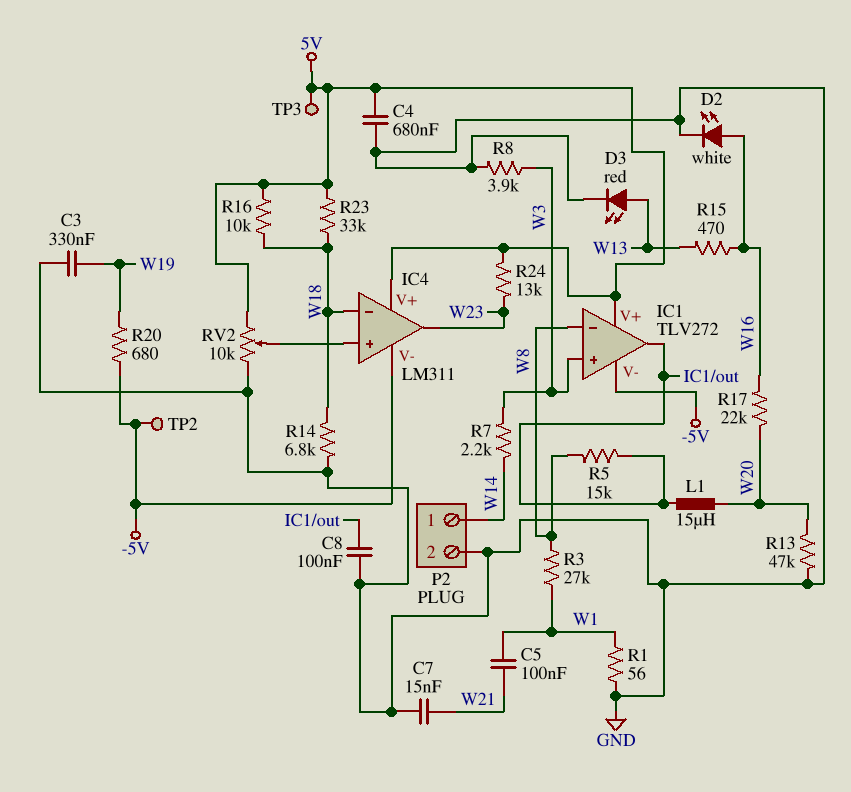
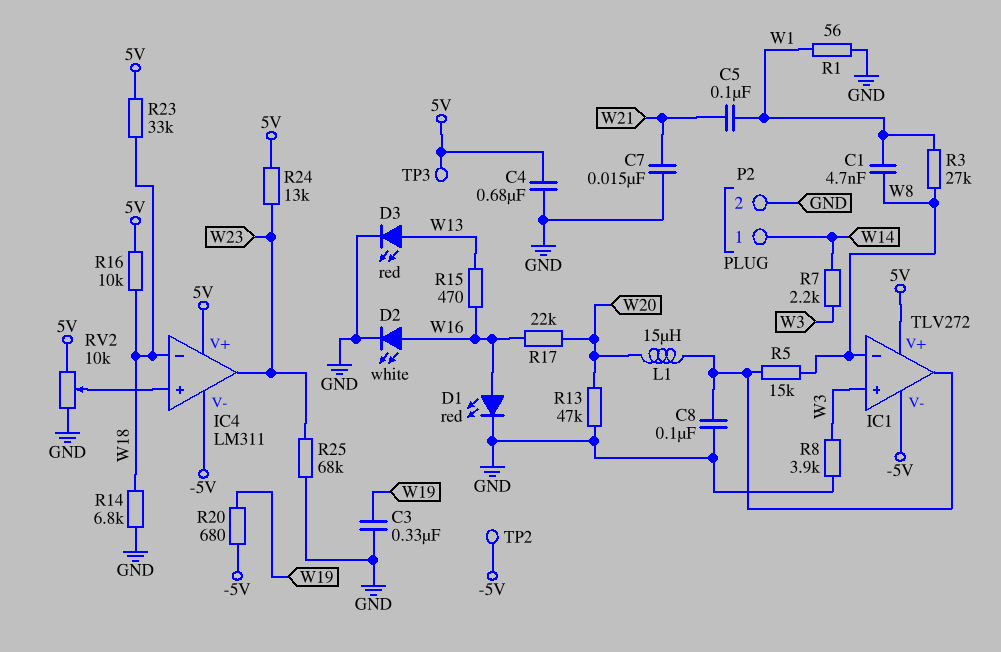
C1: none -> 4.7nF (W1, W8)
D1: none -> LED red (A W16, K GND)
R25: none -> 68k (GND, W23)

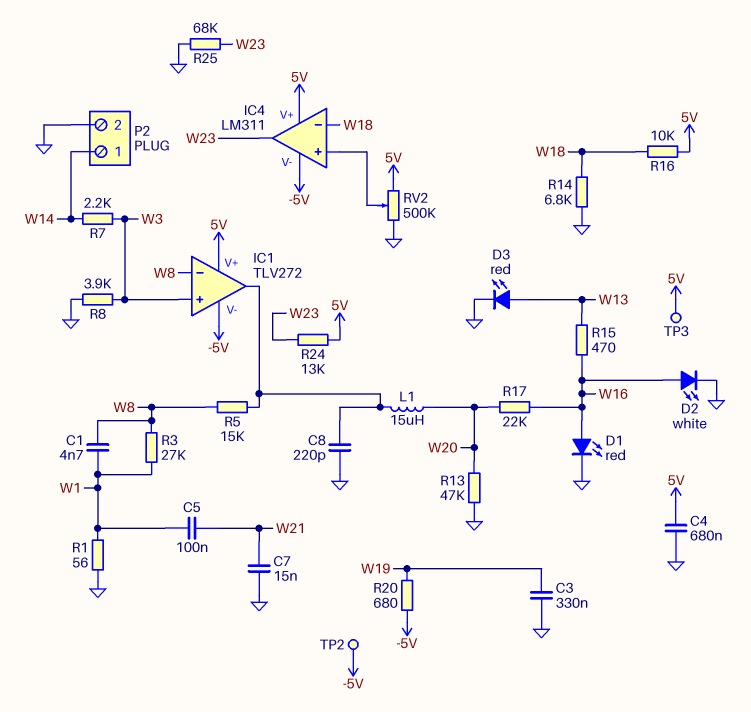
C8: 100nF (GND, IC1/out) -> 220pF (GND, IC1/out)
R23: 33k (5V, W18) -> none
RV2: 10k (5V, GND, wiper IC4/in+) -> 500k (5V, GND, wiper IC4/in+)

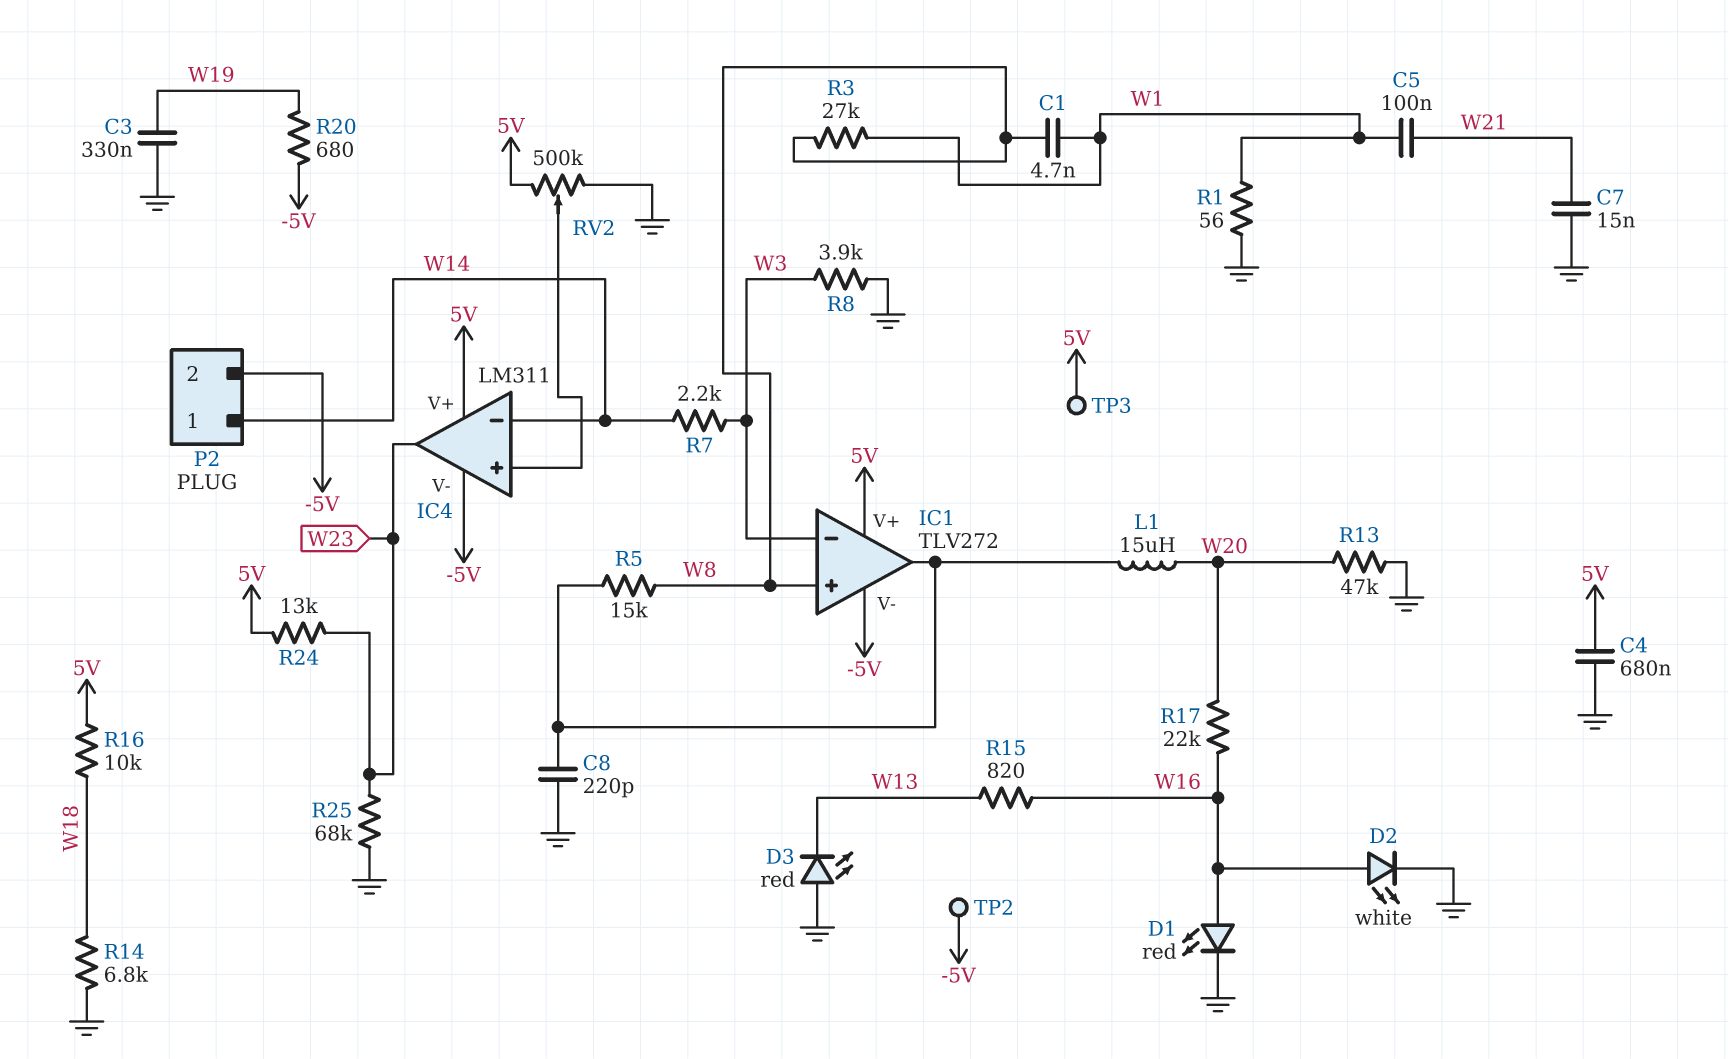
D3: LED red (A W13, K GND) -> LED red (A GND, K W13)
IC1 pin in+: W3 -> W8
IC1 pin in-: W8 -> W3
IC4 pin in-: W18 -> W14
P2 pin 2: GND -> -5V
R15: 470 (W13, W16) -> 820 (W13, W16)

